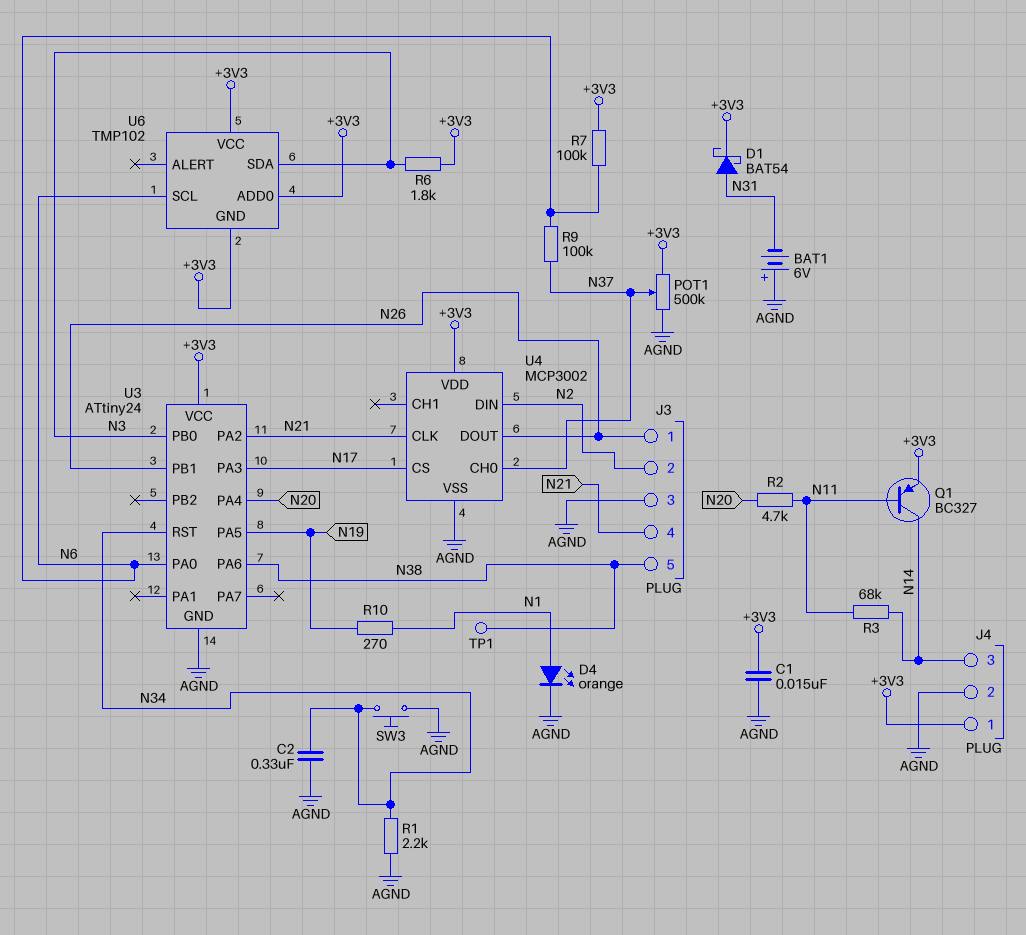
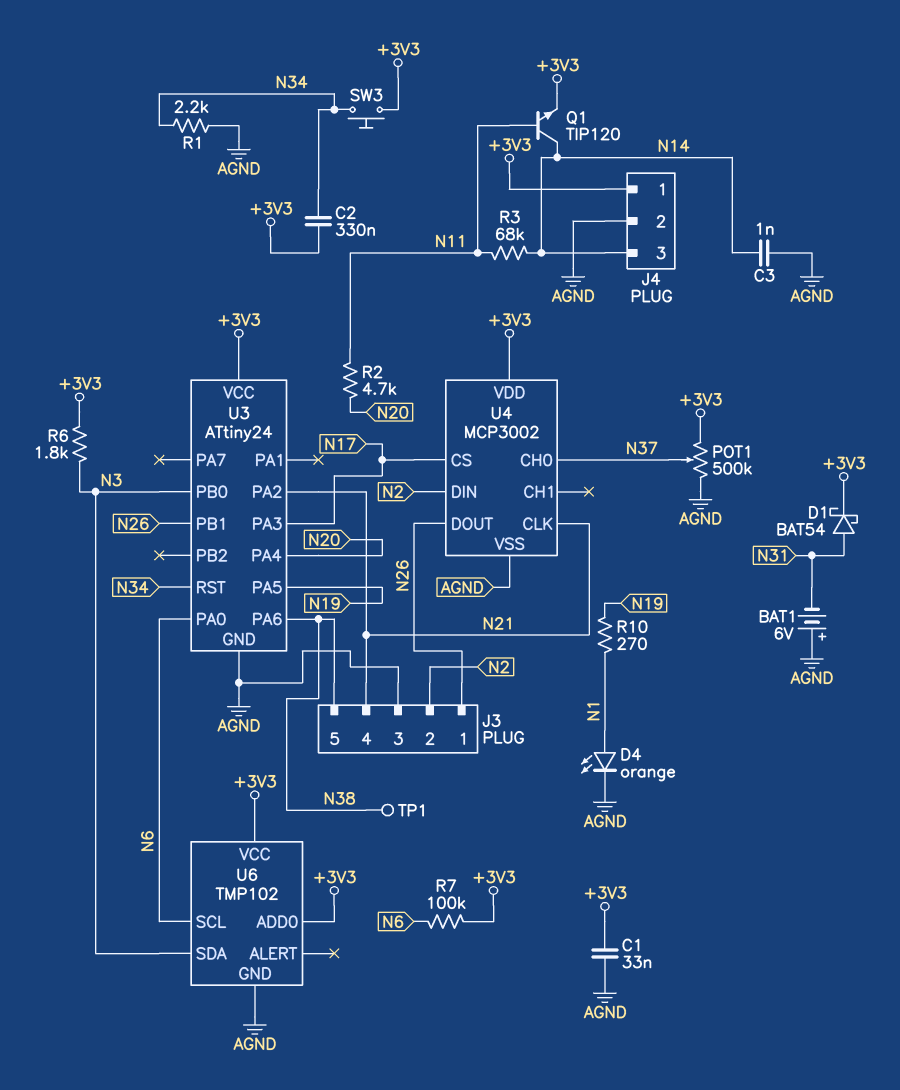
C1: 15nF (+3V3, AGND) -> 33nF (+3V3, AGND)
C2: 330nF (AGND, N34) -> 330nF (+3V3, N34)
C3: none -> 1nF (AGND, N14)
Q1: PNP BC327 (B N11, C N14, E +3V3) -> NPN TIP120 (B N11, C N14, E +3V3)
R9: 100k (N6, N37) -> none
SW3: button (AGND, N34) -> button (+3V3, N34)
U6 pin GND: +3V3 -> AGND

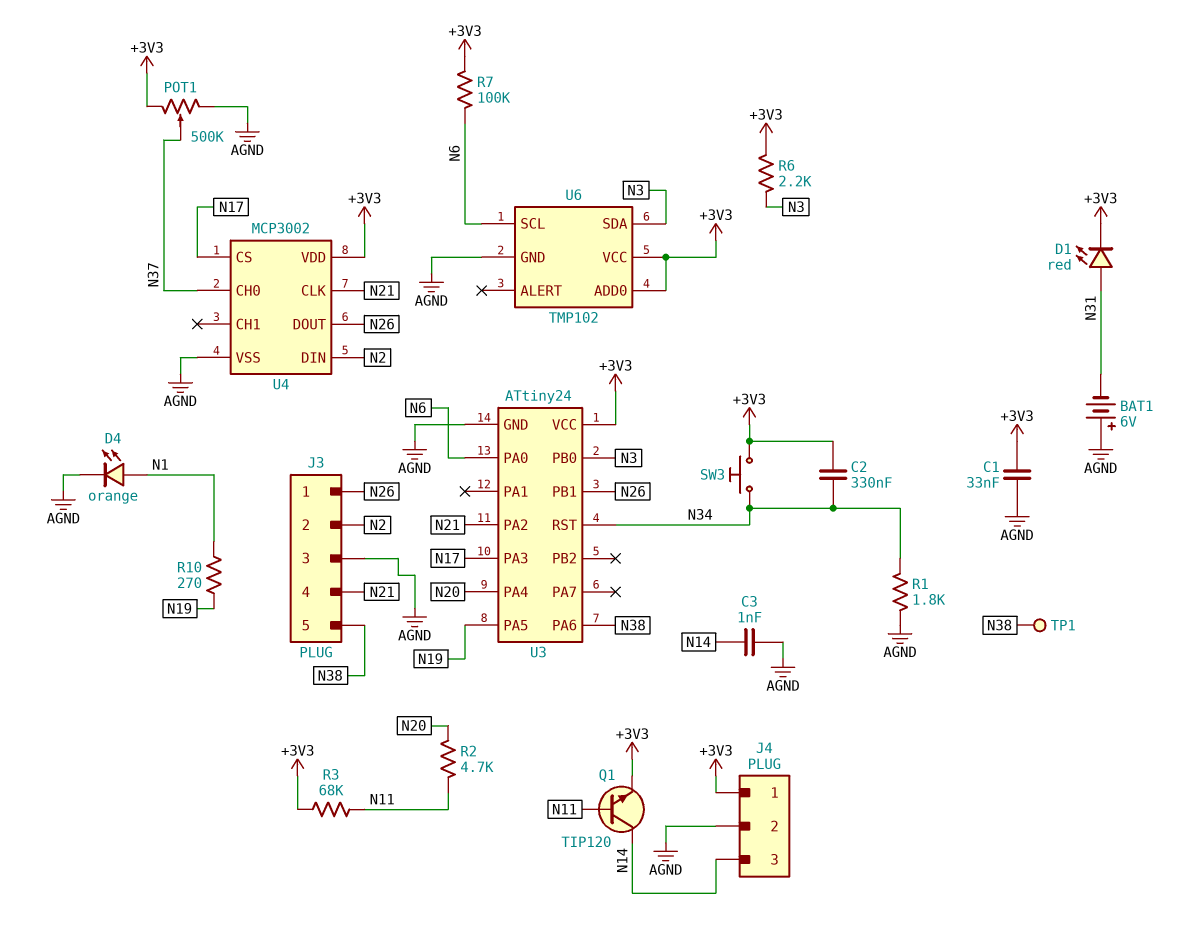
D1: schottky BAT54 (A N31, K +3V3) -> LED red (A N31, K +3V3)
R1: 2.2k (AGND, N34) -> 1.8k (AGND, N34)
R3: 68k (N11, N14) -> 68k (+3V3, N11)
R6: 1.8k (+3V3, N3) -> 2.2k (+3V3, N3)

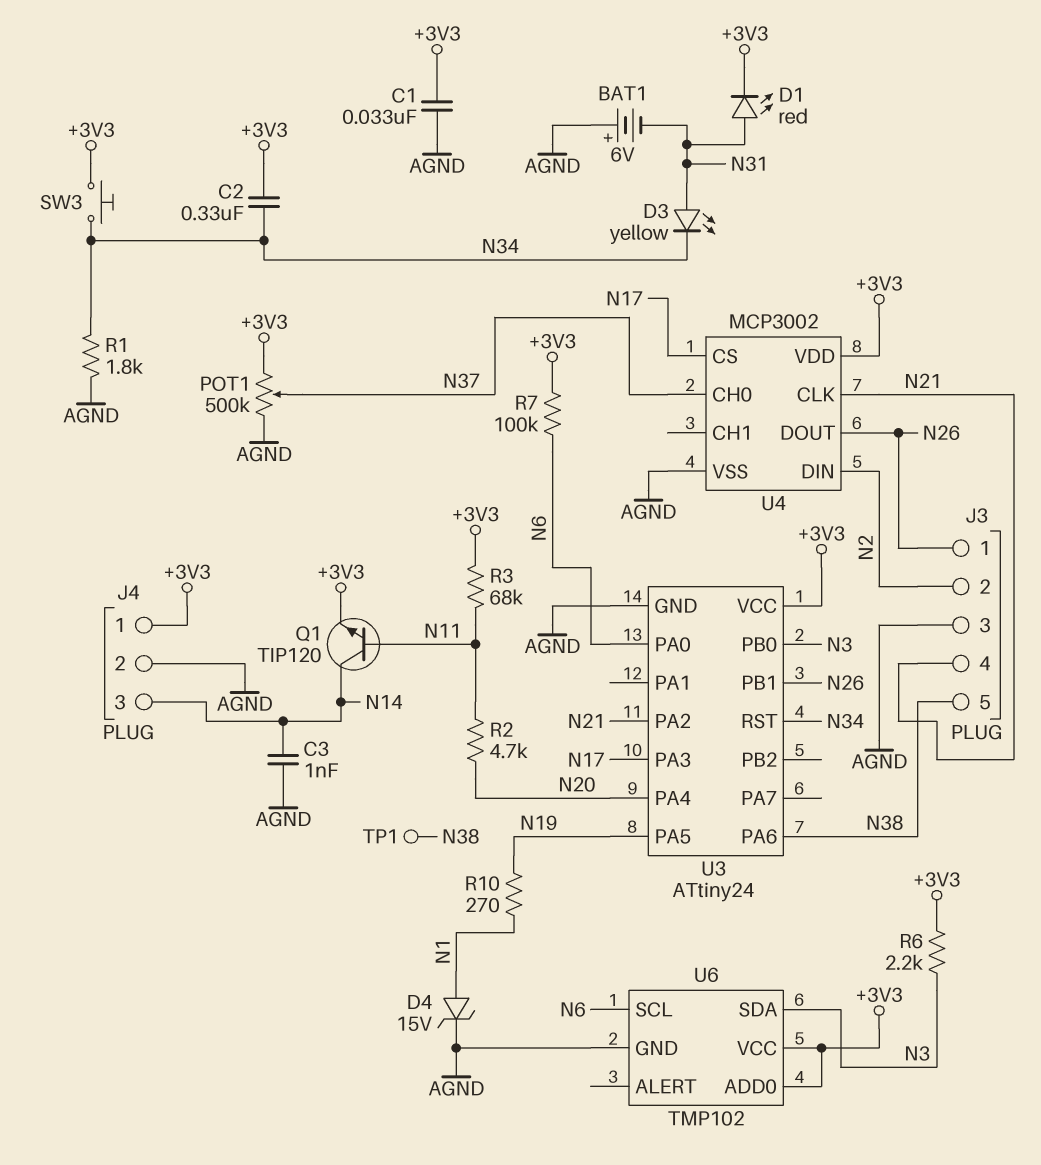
D3: none -> LED yellow (A N31, K N34)
D4: LED orange (A N1, K AGND) -> zener 15V (A N1, K AGND)

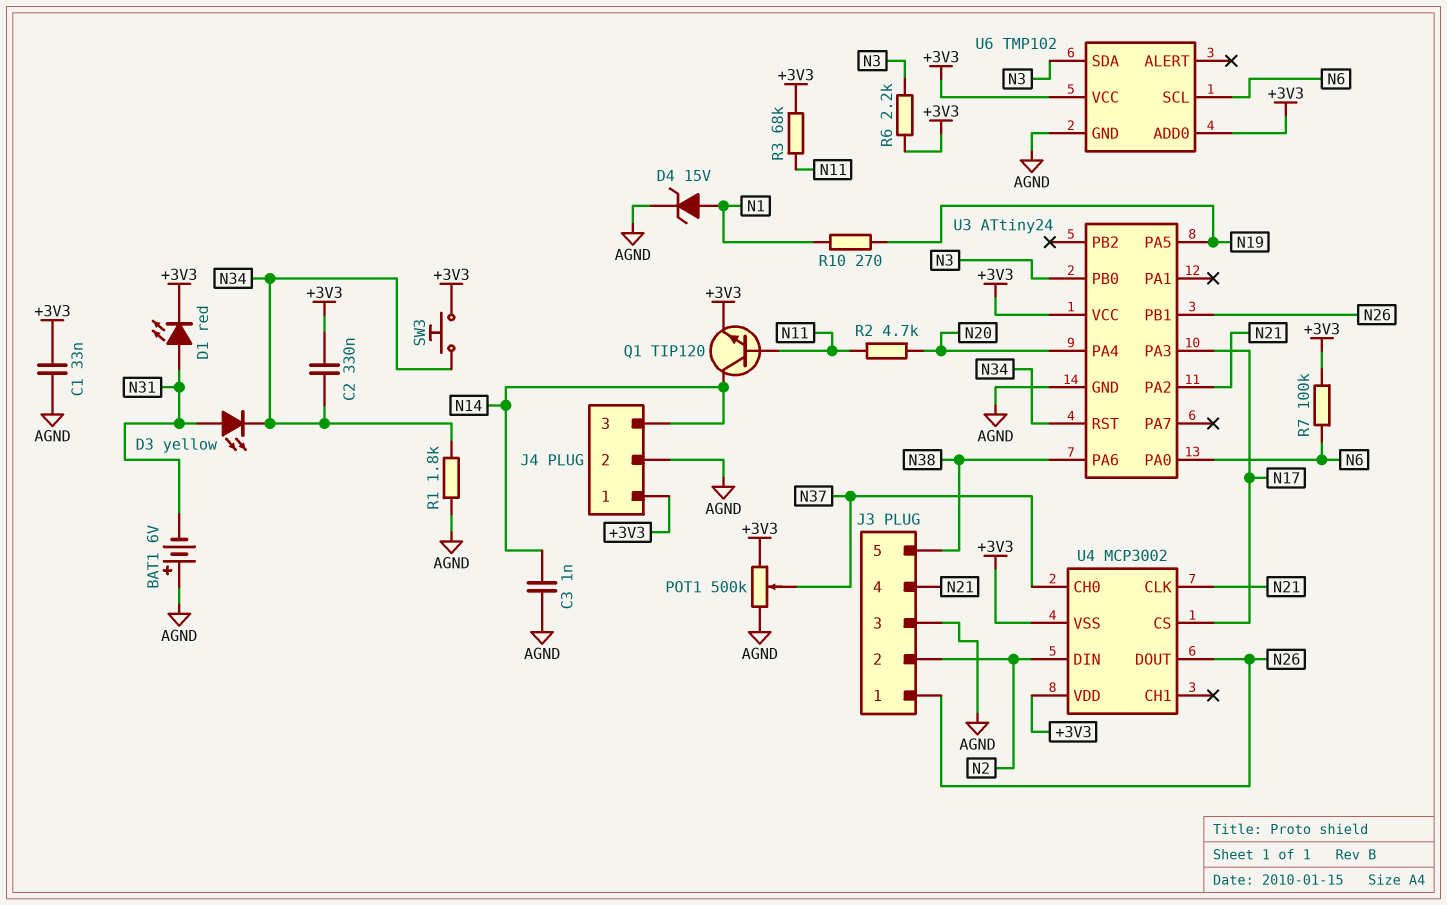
TP1: test point (N38) -> none
U4 pin VSS: AGND -> +3V3

